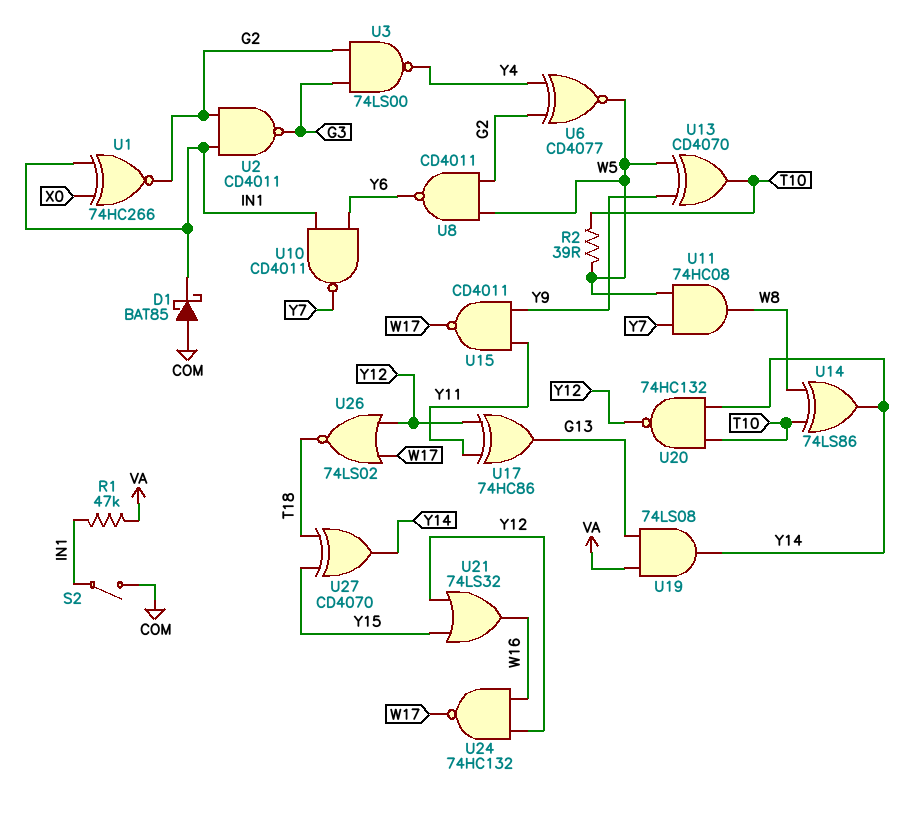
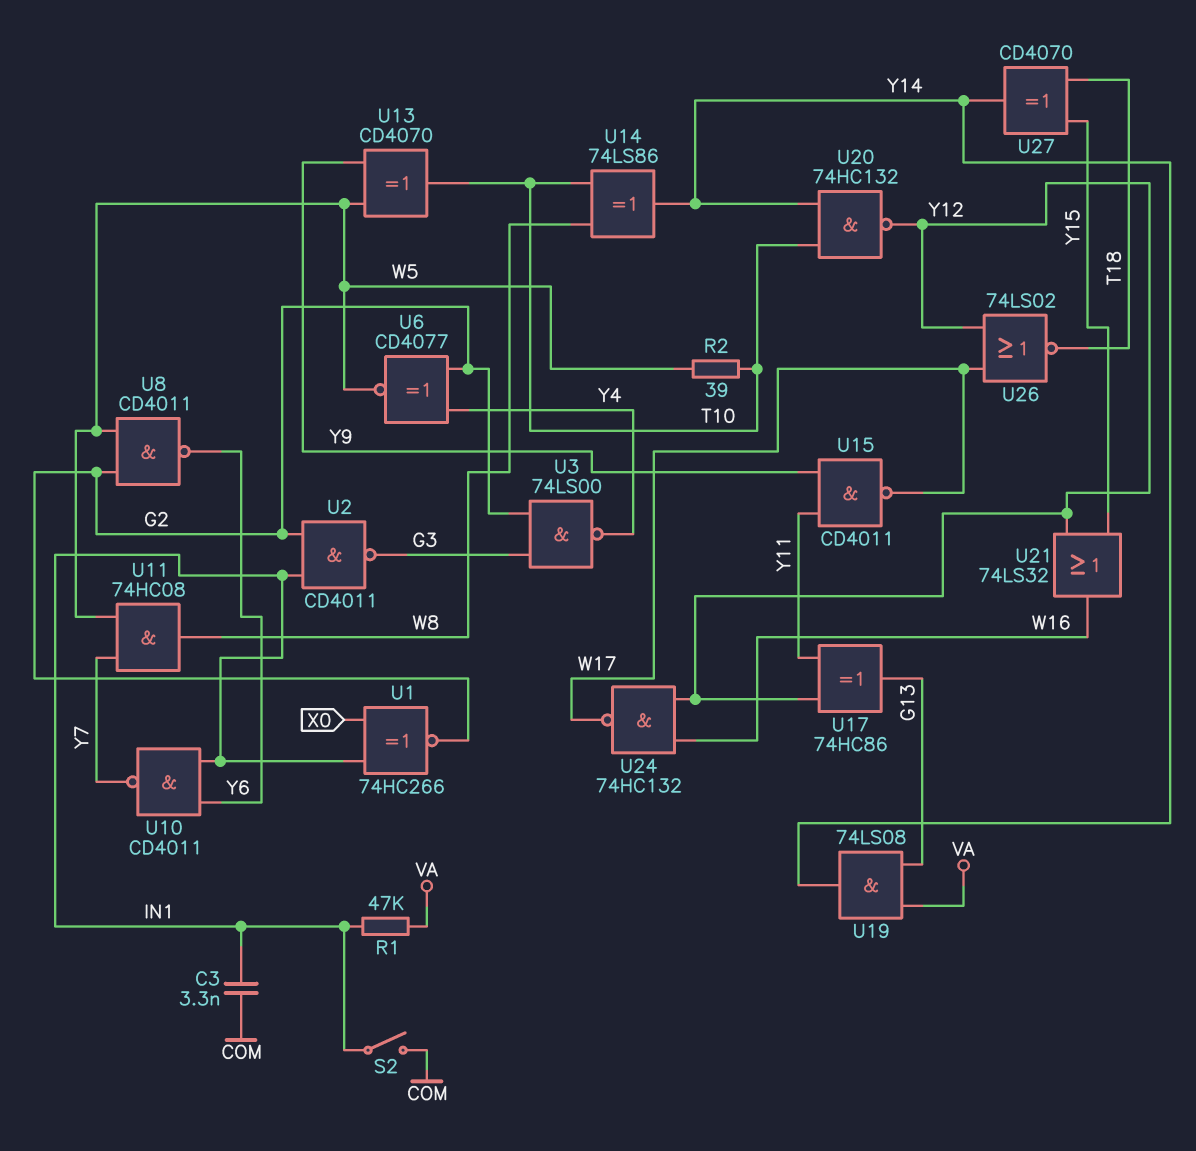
C3: none -> 3.3nF (COM, IN1)
D1: schottky BAT85 (A COM, K IN1) -> none

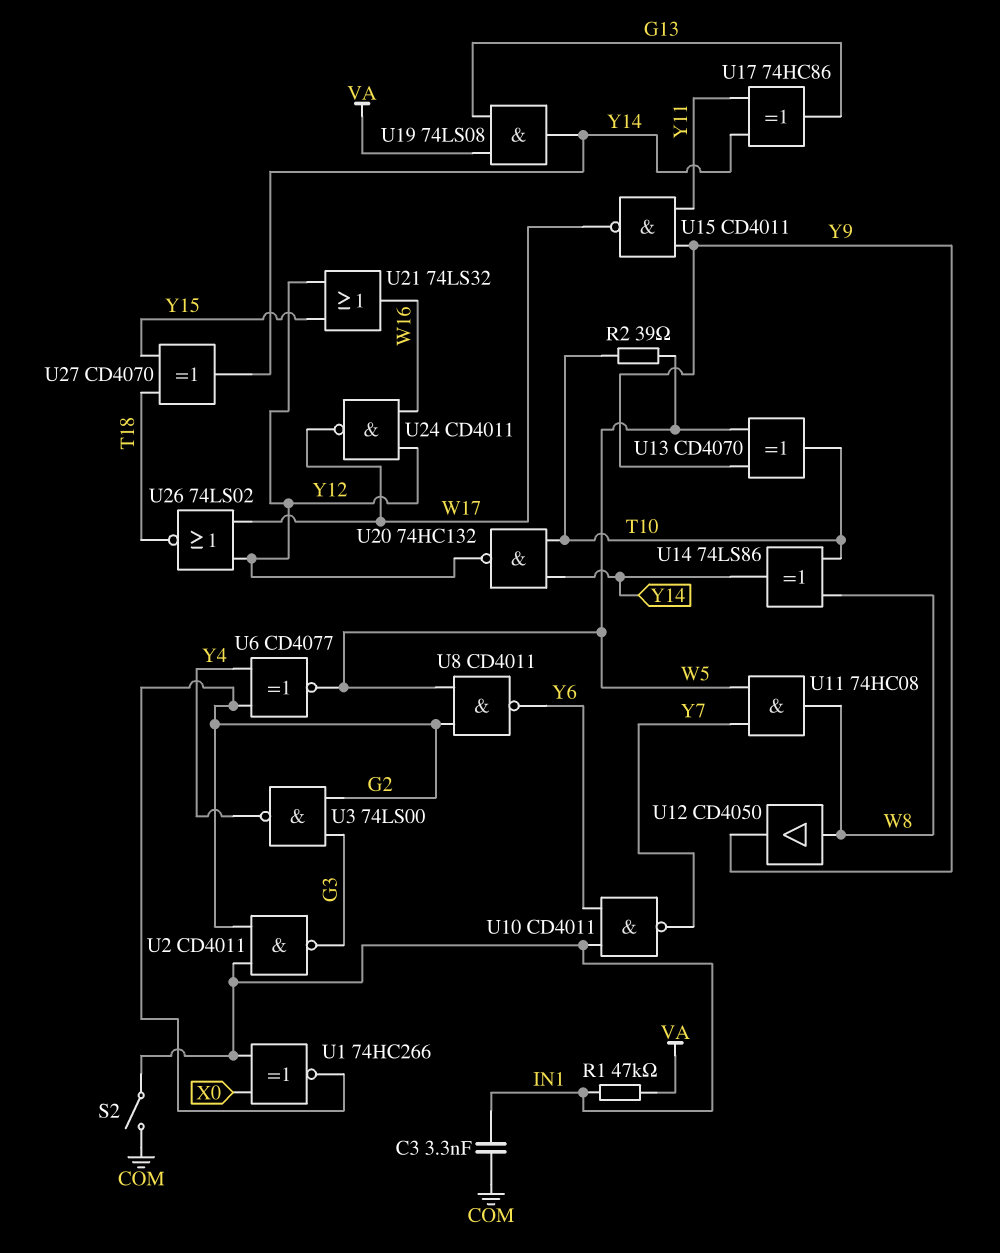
U12: none -> buffer CD4050 (in W8, out Y9)
U17: XOR 74HC86 (in Y11, in Y12, out G13) -> XOR 74HC86 (in Y11, in Y14, out G13)
U24: NAND 74HC132 (in W16, in Y12, out W17) -> NAND CD4011 (in W16, in Y12, out W17)

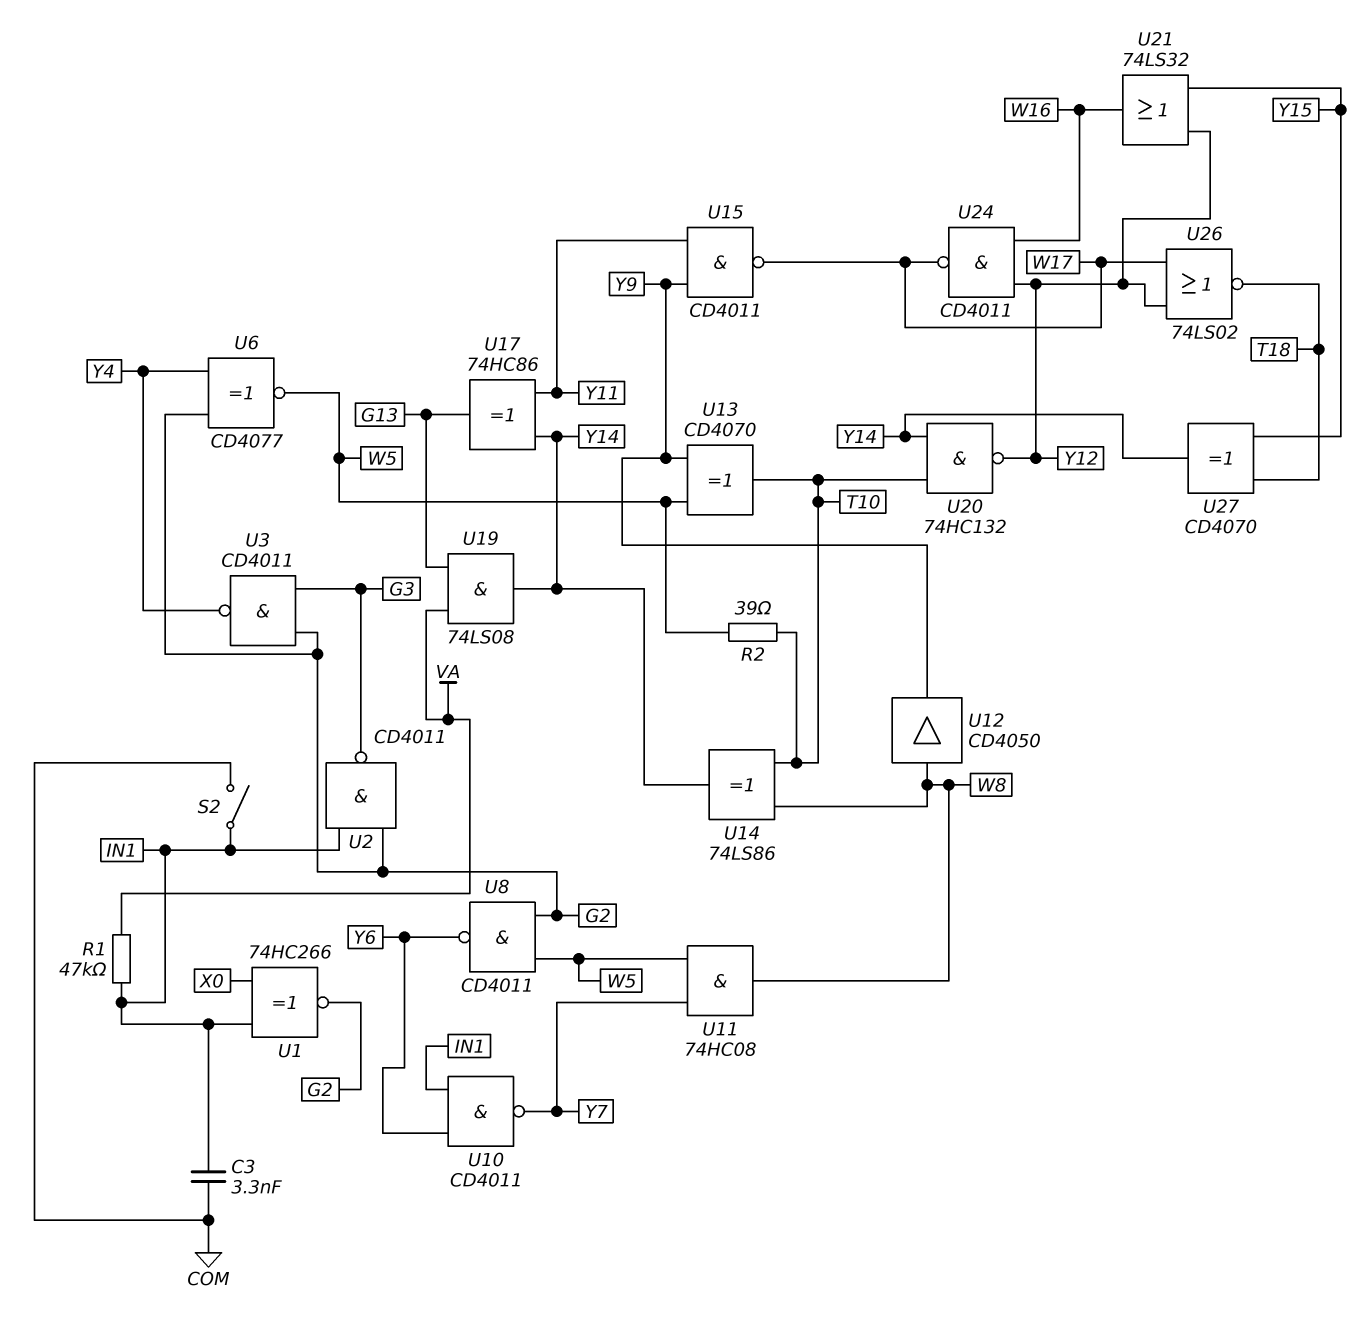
U3: NAND 74LS00 (in G2, in G3, out Y4) -> NAND CD4011 (in G2, in G3, out Y4)

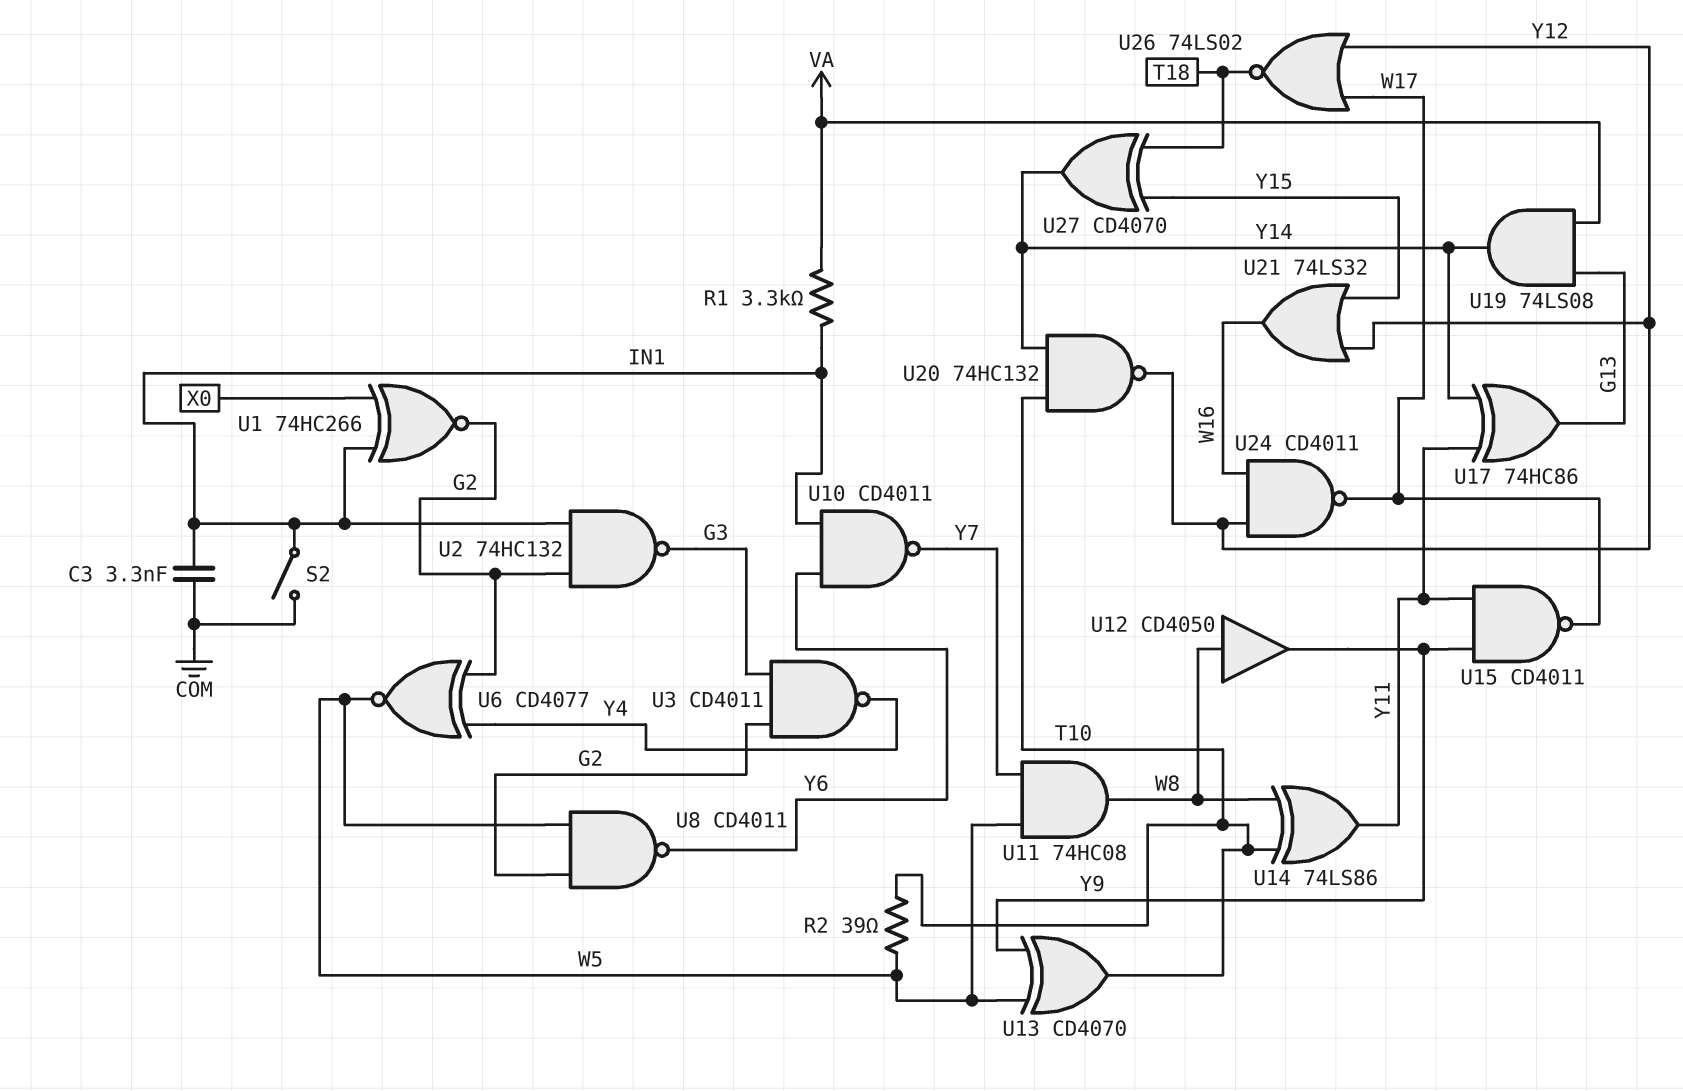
R1: 47k (IN1, VA) -> 3.3k (IN1, VA)
U2: NAND CD4011 (in G2, in IN1, out G3) -> NAND 74HC132 (in G2, in IN1, out G3)
U14: XOR 74LS86 (in T10, in W8, out Y14) -> XOR 74LS86 (in T10, in W8, out Y11)

